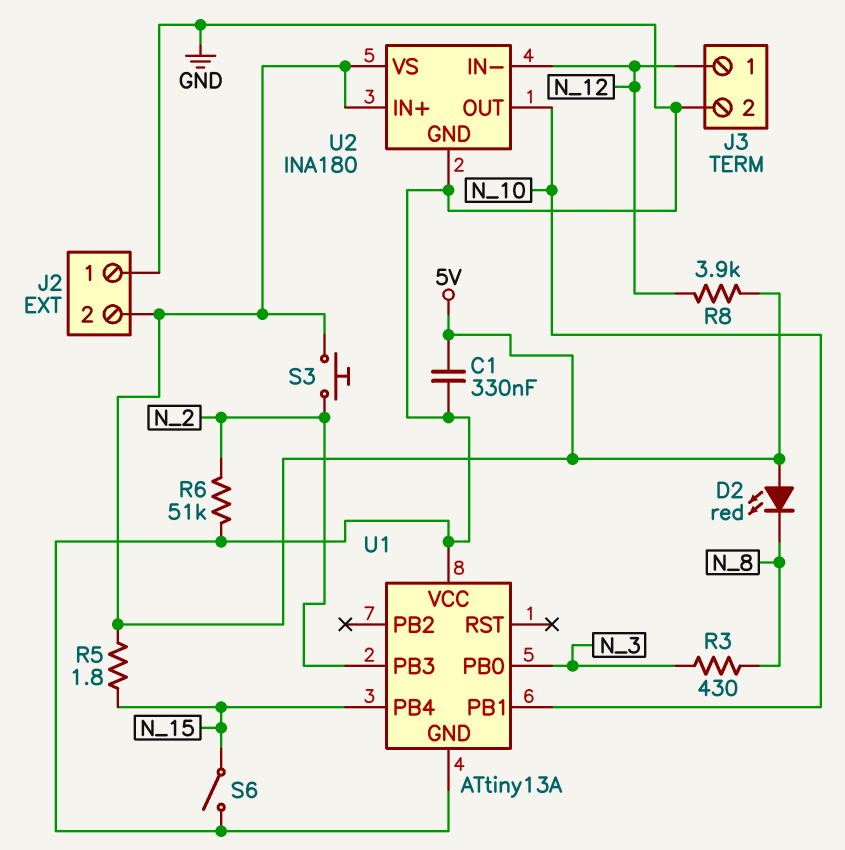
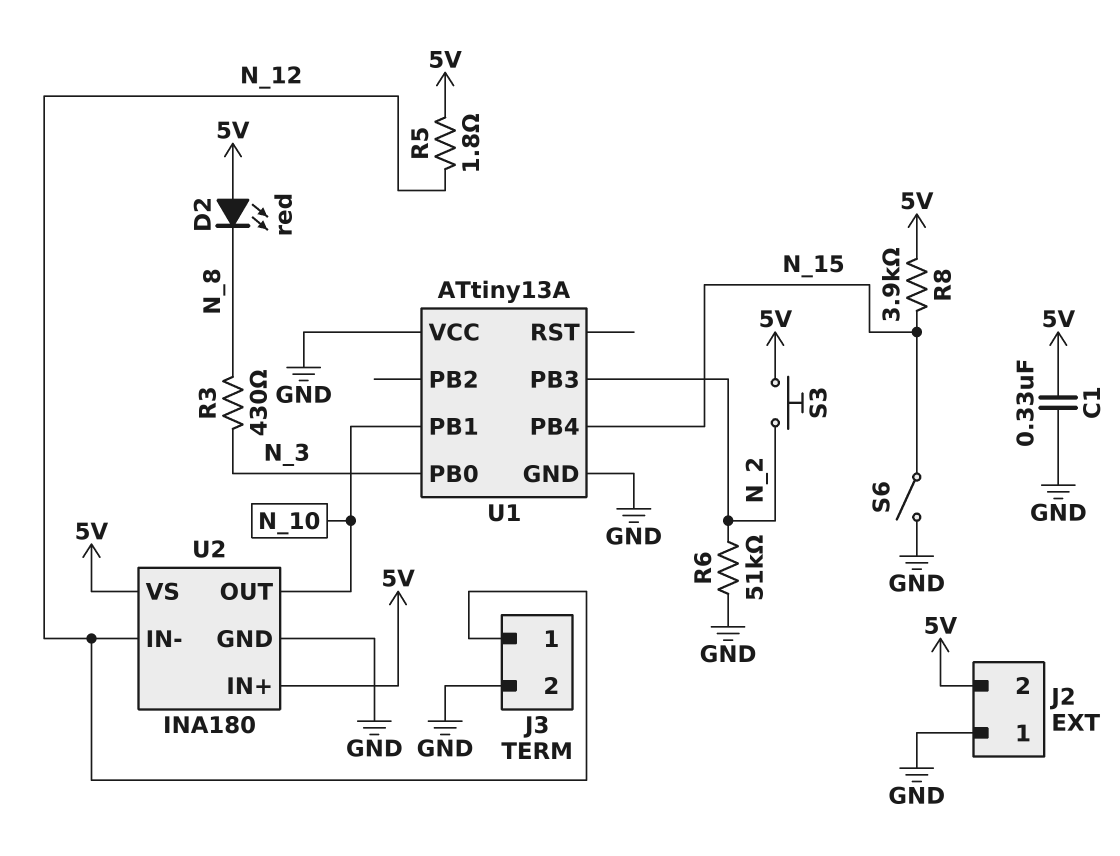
R5: 1.8 (5V, N_15) -> 1.8 (5V, N_12)
R8: 3.9k (5V, N_12) -> 3.9k (5V, N_15)

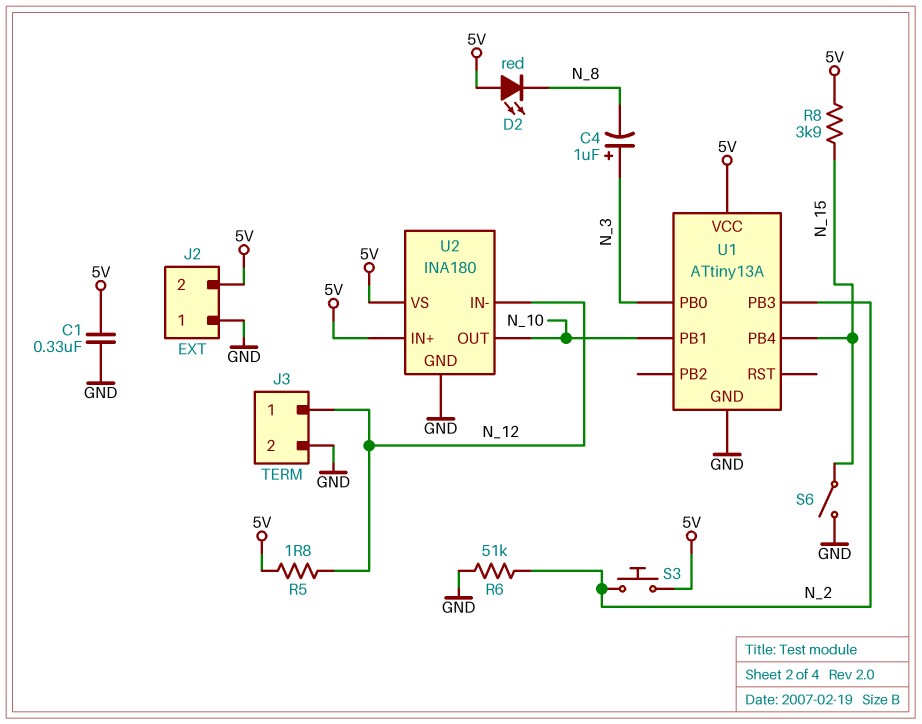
C4: none -> 1uF (plus N_3, minus N_8)
R3: 430 (N_3, N_8) -> none
U1 pin VCC: GND -> 5V

